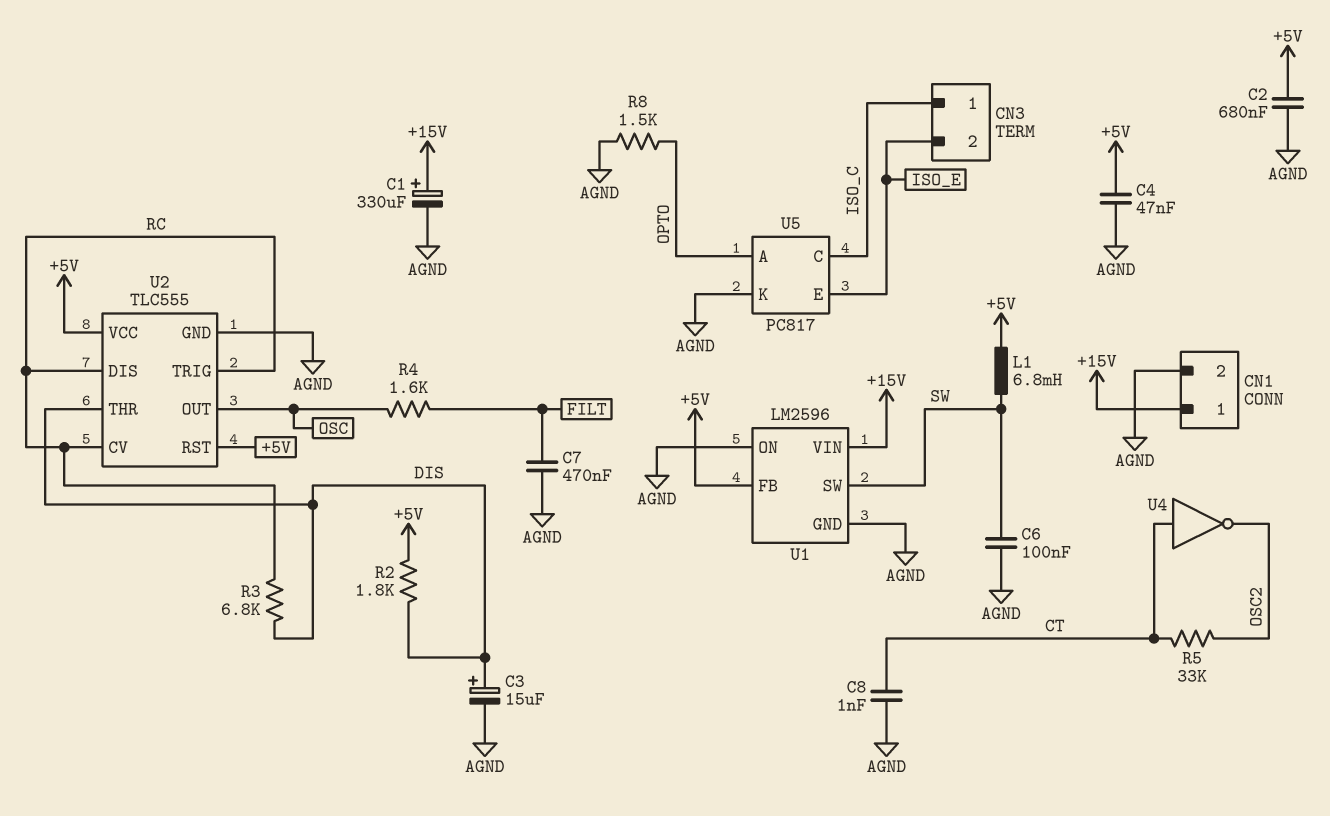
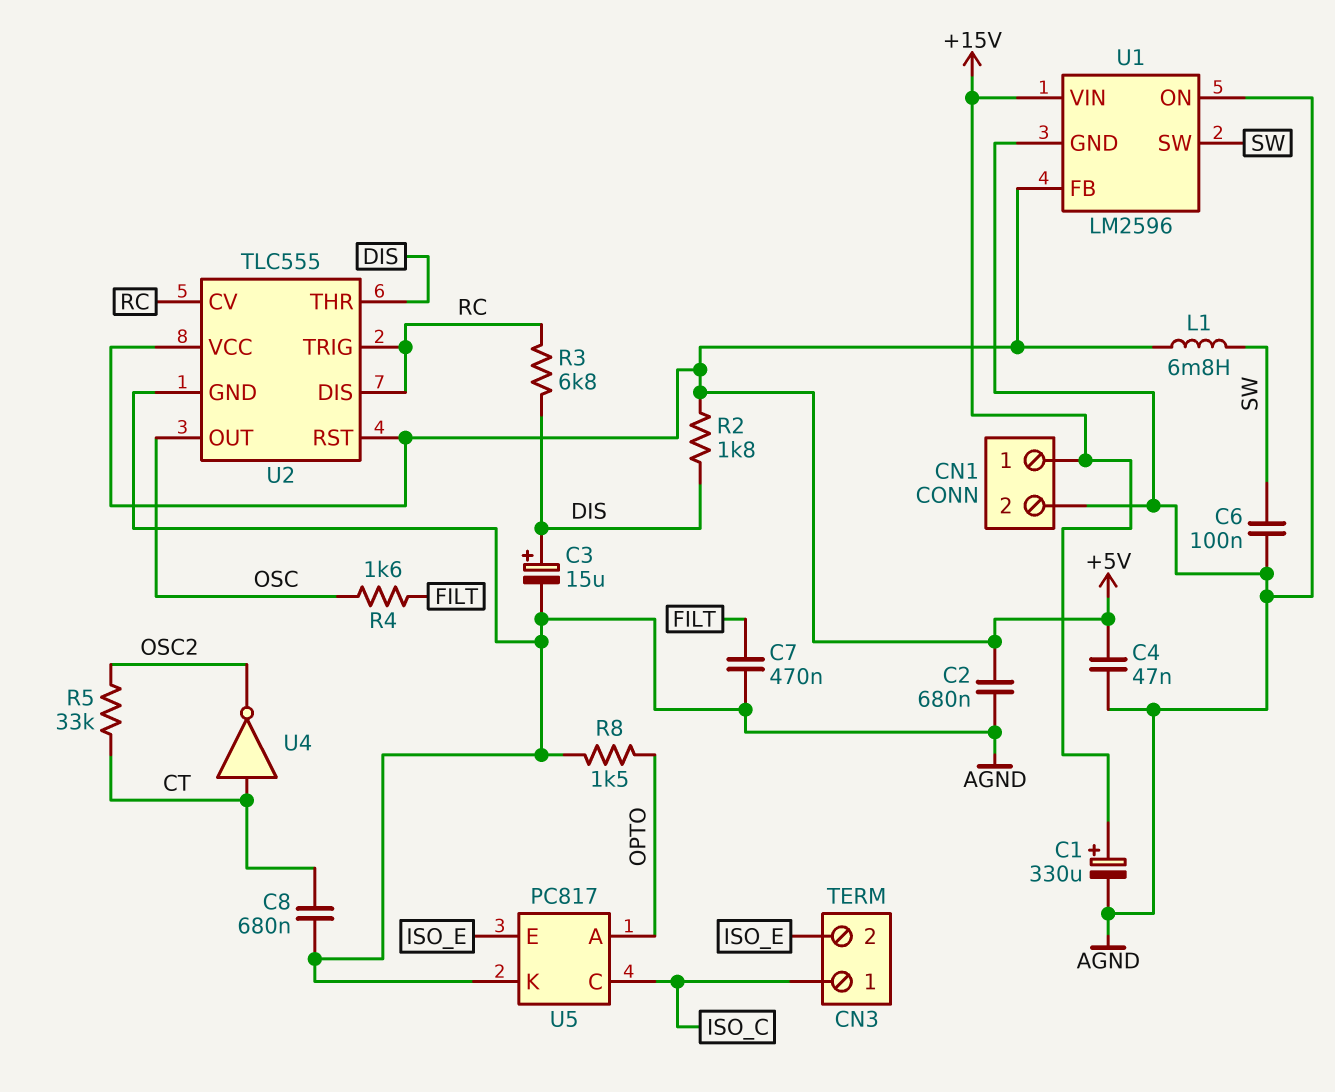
C8: 1nF (AGND, CT) -> 680nF (AGND, CT)

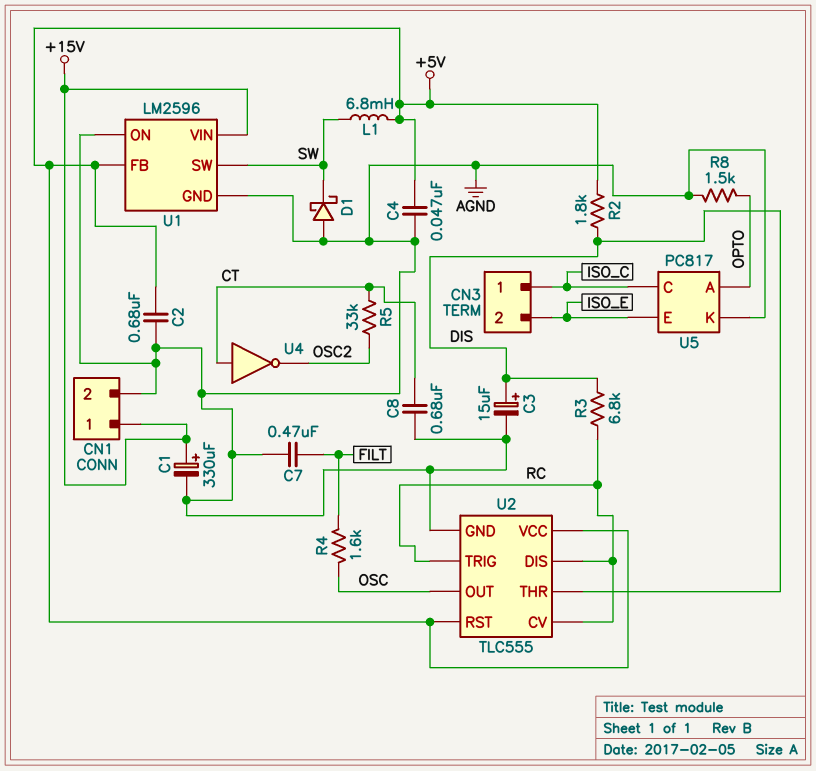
C6: 100nF (AGND, SW) -> none
D1: none -> schottky (A AGND, K SW)

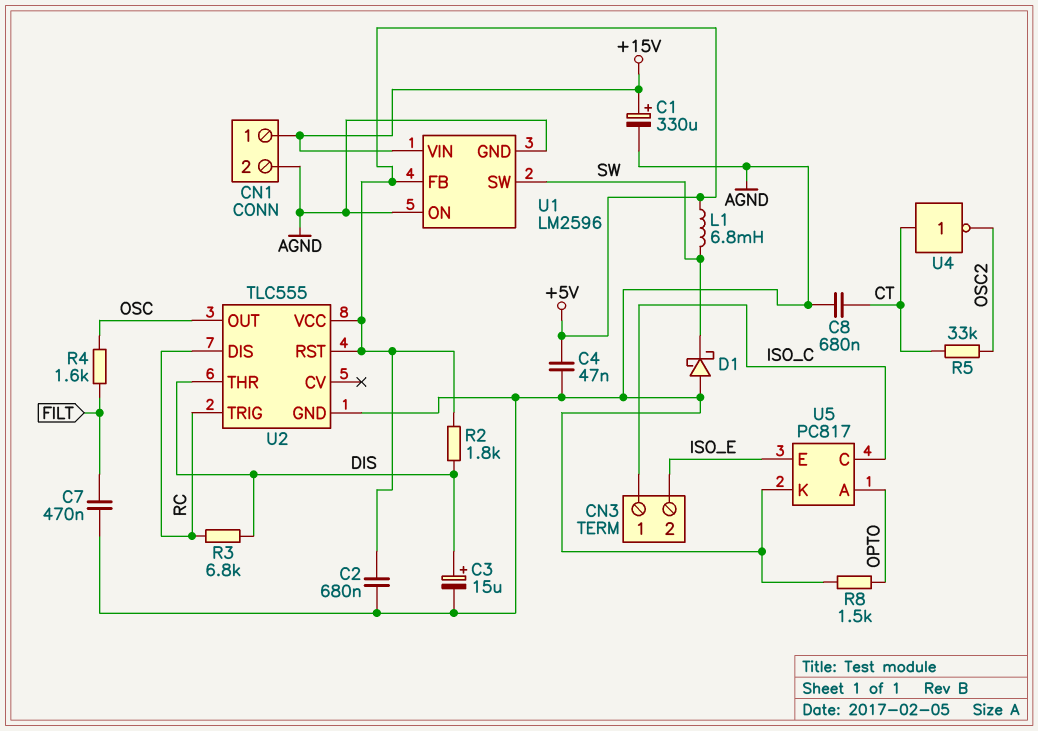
U2 pin CV: RC -> none

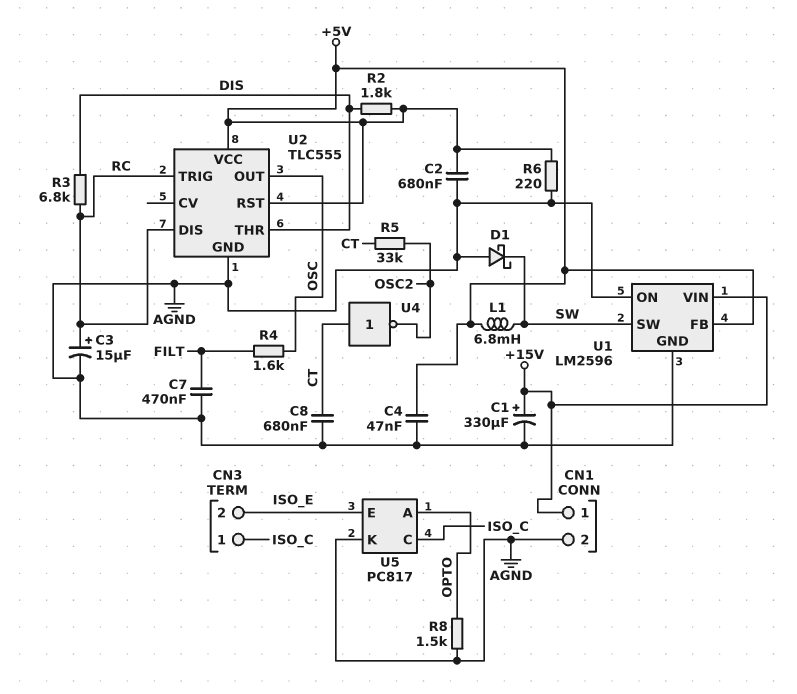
C3: 15uF (plus DIS, minus AGND) -> 15uF (plus RC, minus AGND)
R6: none -> 220 (+5V, AGND)

